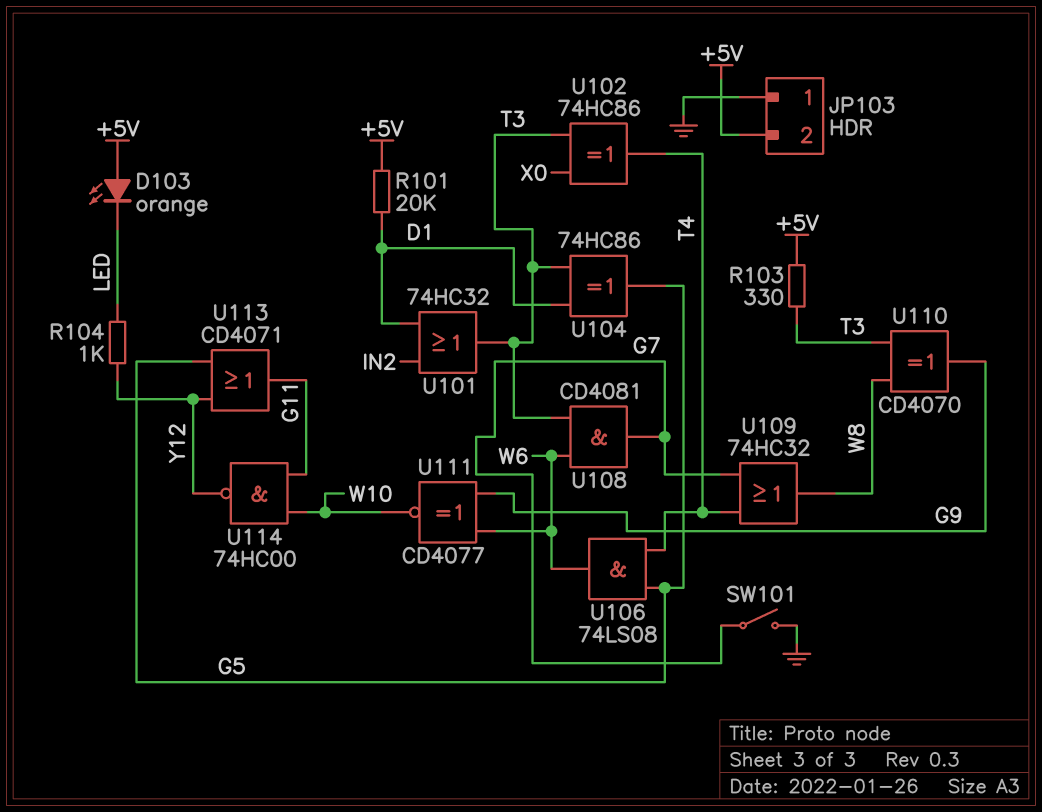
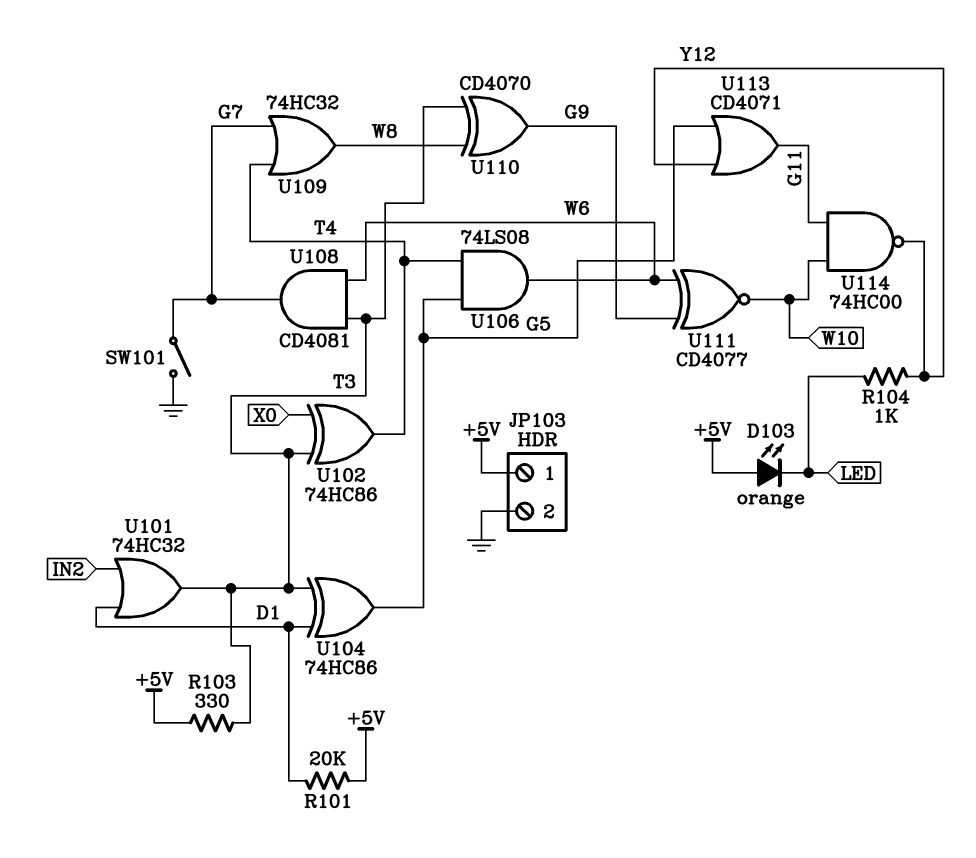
JP103 pin 1: GND -> +5V
JP103 pin 2: +5V -> GND

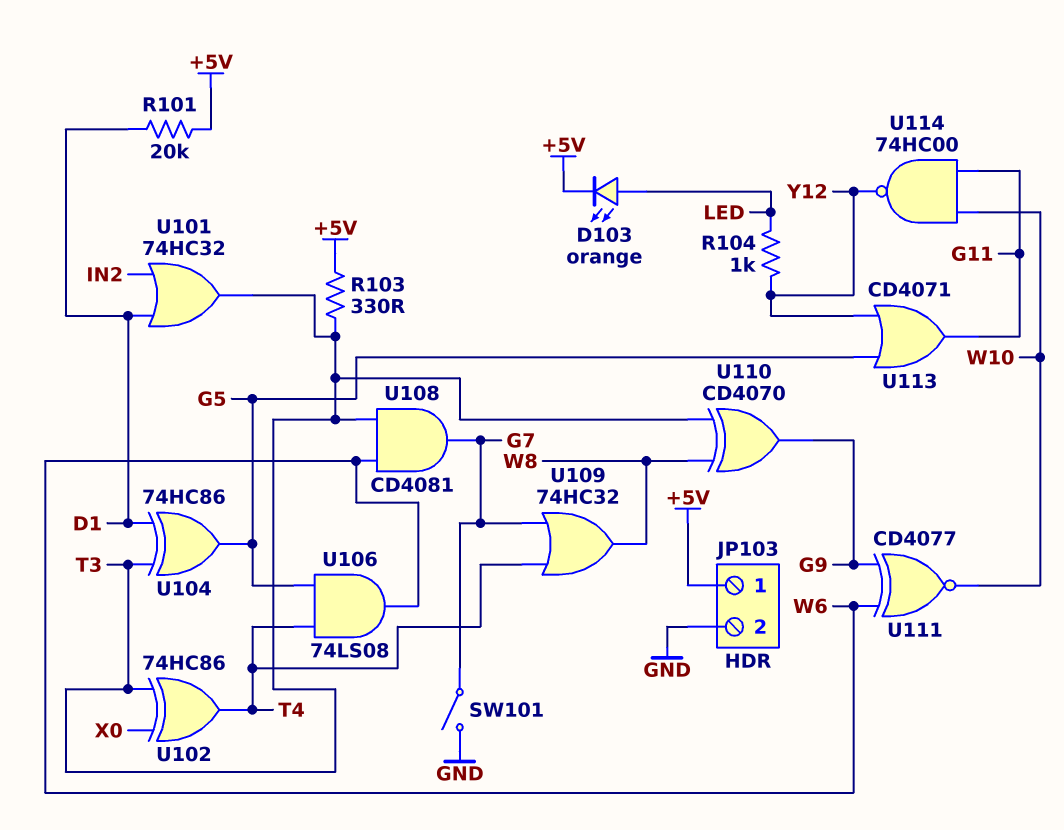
D103: LED orange (A +5V, K LED) -> LED orange (A LED, K +5V)

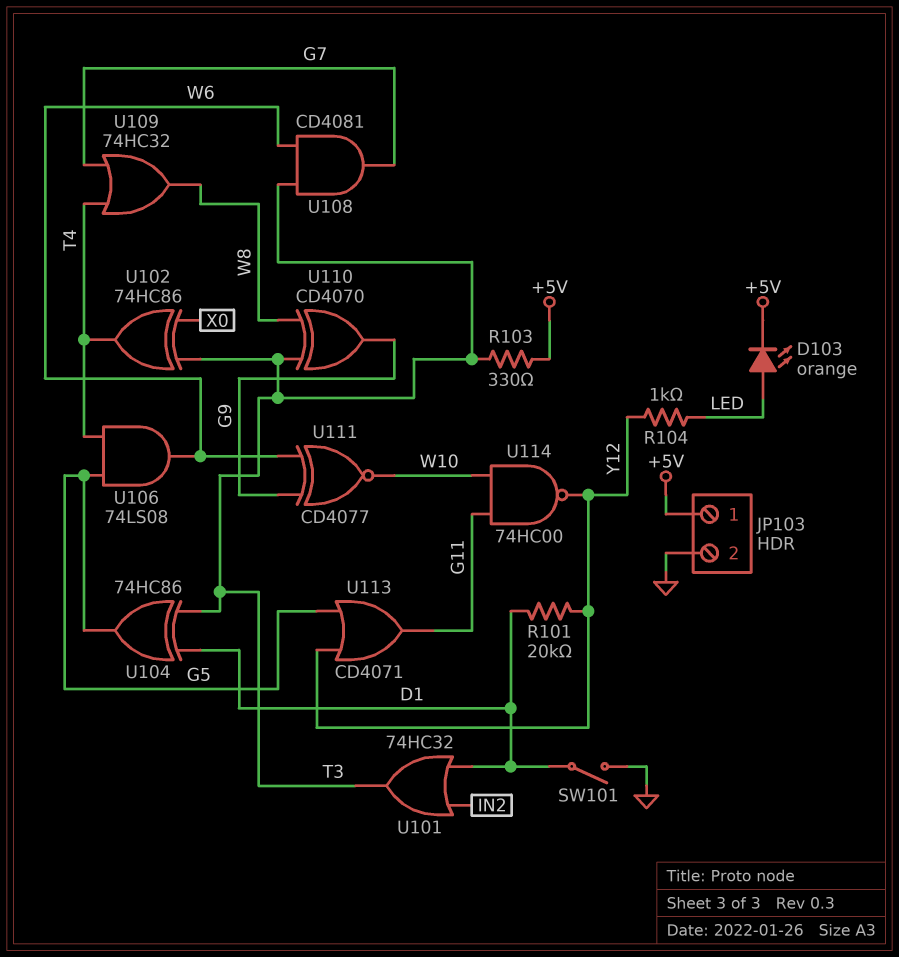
R101: 20k (+5V, D1) -> 20k (D1, Y12)
SW101: switch (G7, GND) -> switch (D1, GND)

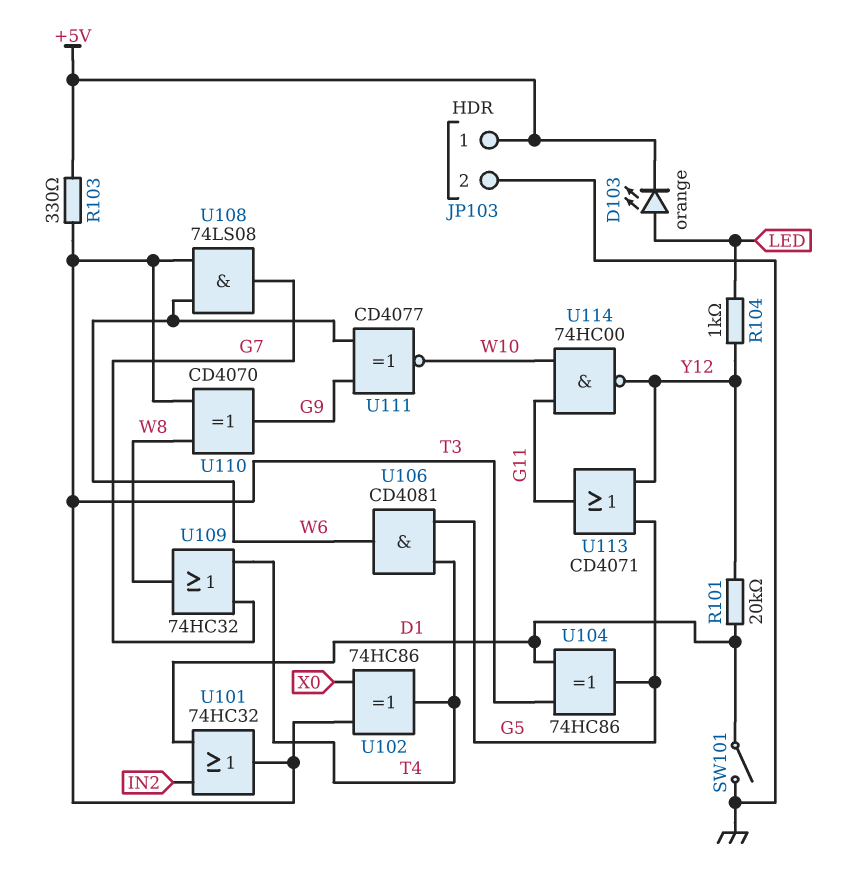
U106: AND 74LS08 (in G5, in T4, out W6) -> AND CD4081 (in G5, in T4, out W6)
U108: AND CD4081 (in T3, in W6, out G7) -> AND 74LS08 (in T3, in W6, out G7)

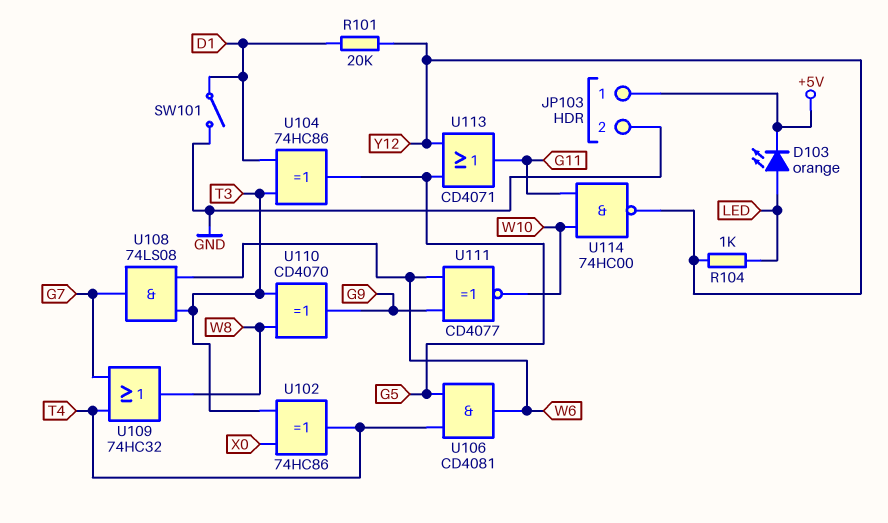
R103: 330 (+5V, T3) -> none
U101: OR 74HC32 (in D1, in IN2, out T3) -> none

